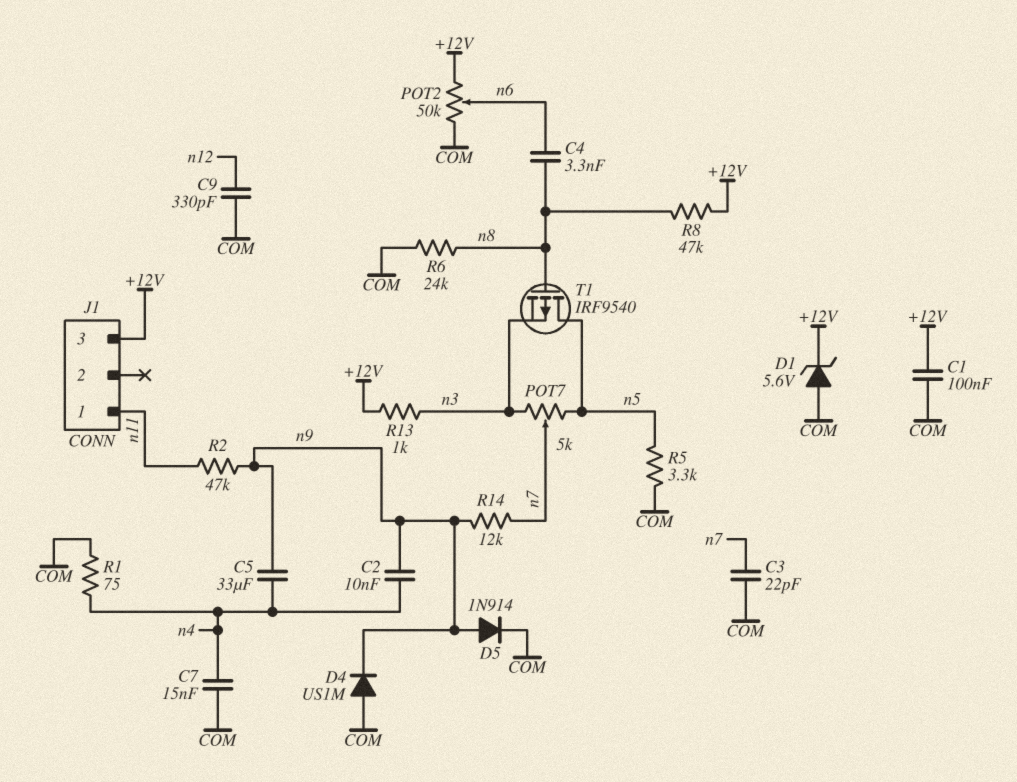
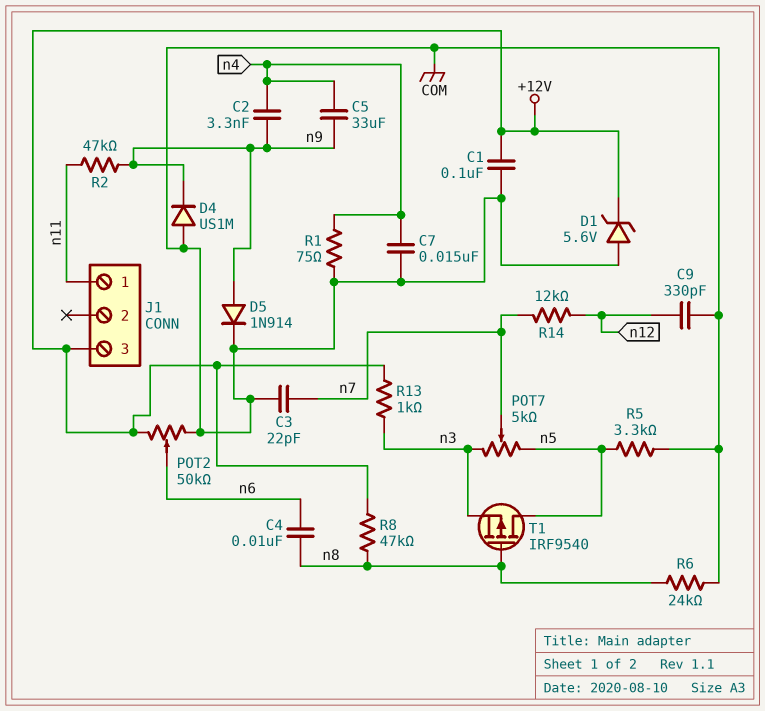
C2: 10nF (n4, n9) -> 3.3nF (n4, n9)
C4: 3.3nF (n6, n8) -> 10nF (n6, n8)
R14: 12k (n7, n9) -> 12k (n7, n12)

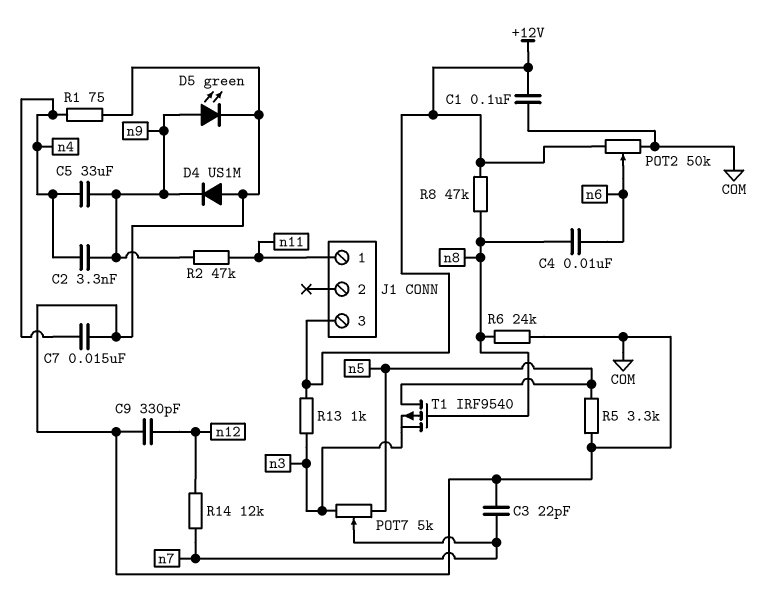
D1: zener 5.6V (A COM, K +12V) -> none
D5: diode 1N914 (A n9, K COM) -> LED green (A n9, K COM)

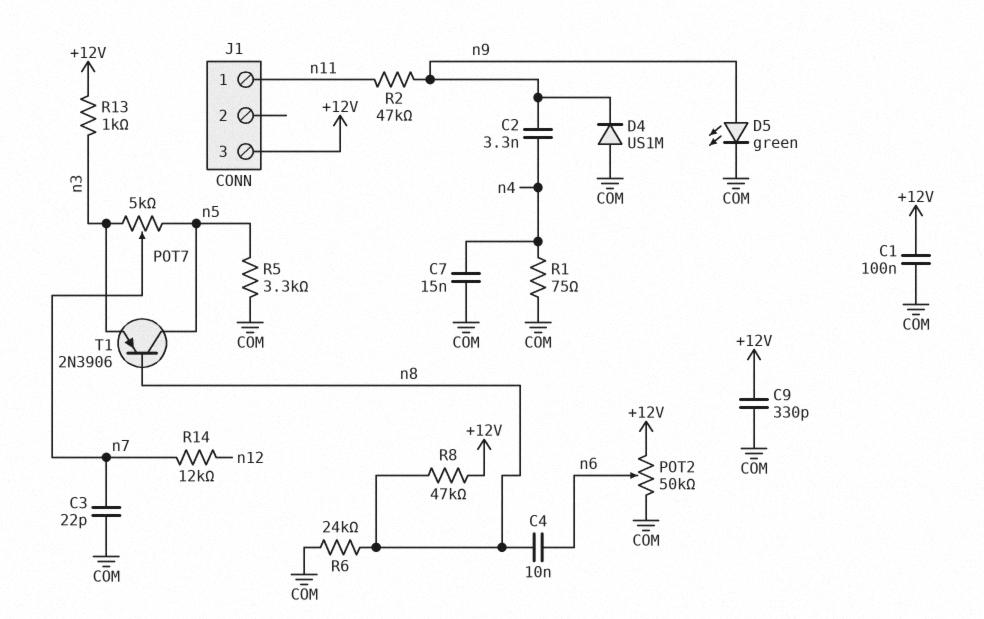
C5: 33uF (n4, n9) -> none
C9: 330pF (COM, n12) -> 330pF (+12V, COM)
T1: PMOS IRF9540 (G n8, D n5, S n3) -> PNP 2N3906 (B n8, C n5, E n3)

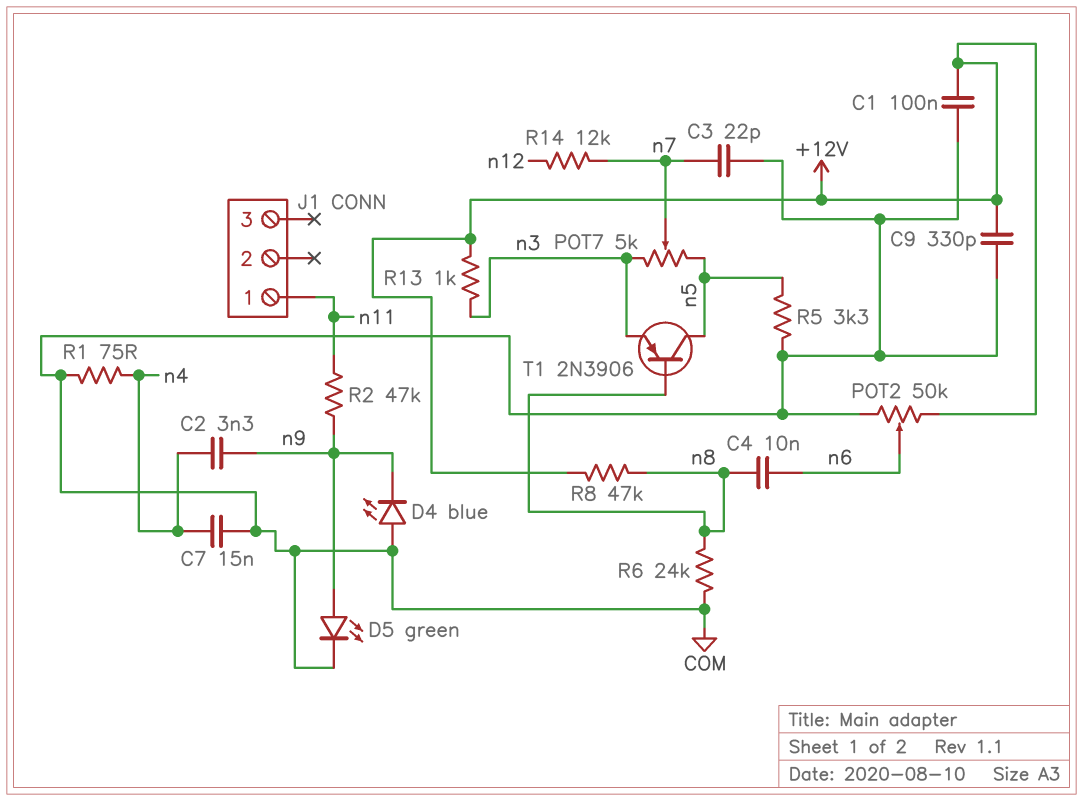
D4: diode US1M (A COM, K n9) -> LED blue (A COM, K n9)
J1 pin 3: +12V -> none

